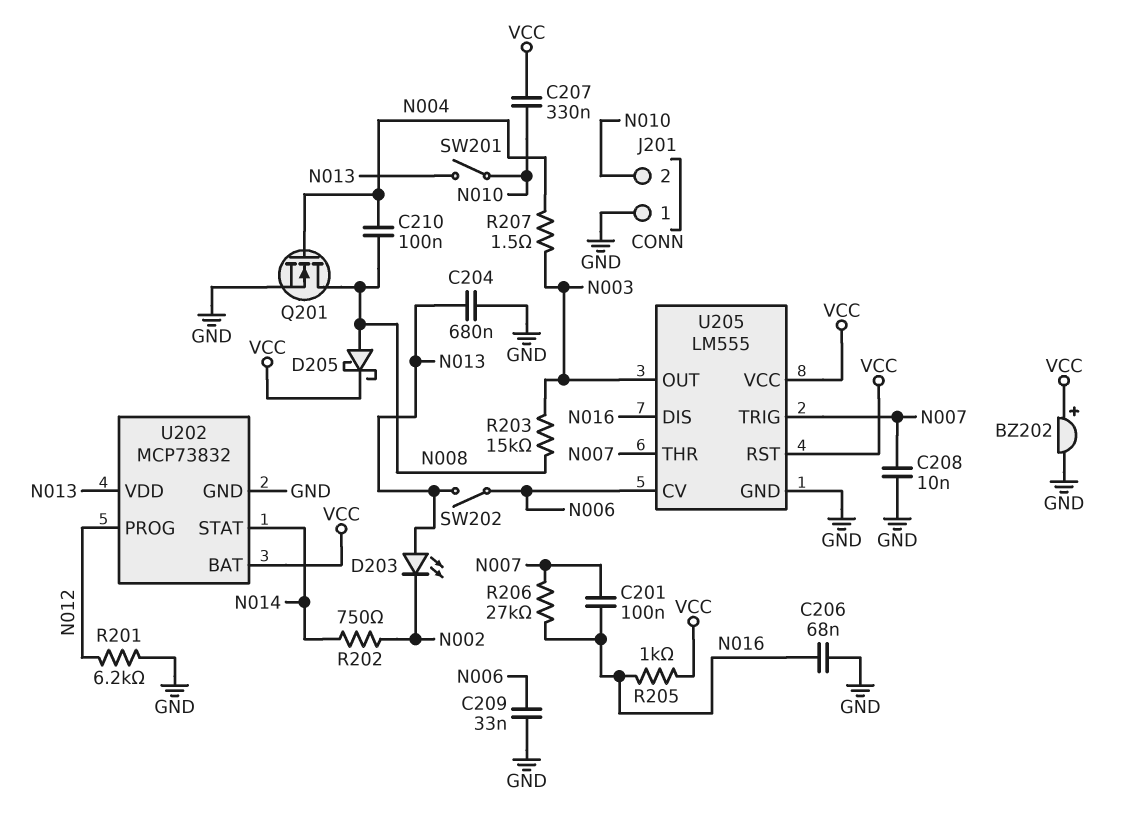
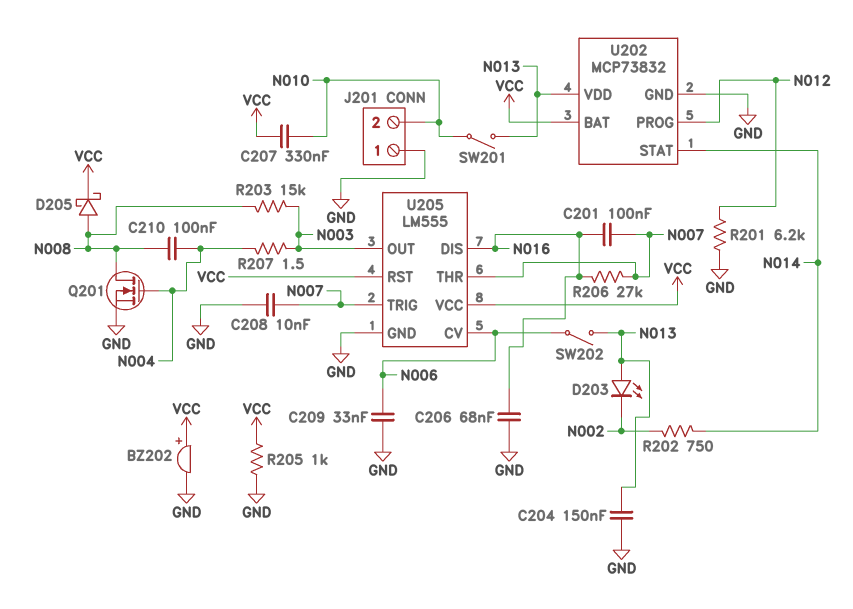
C204: 680nF (GND, N013) -> 150nF (GND, N013)
R205: 1k (N016, VCC) -> 1k (GND, VCC)

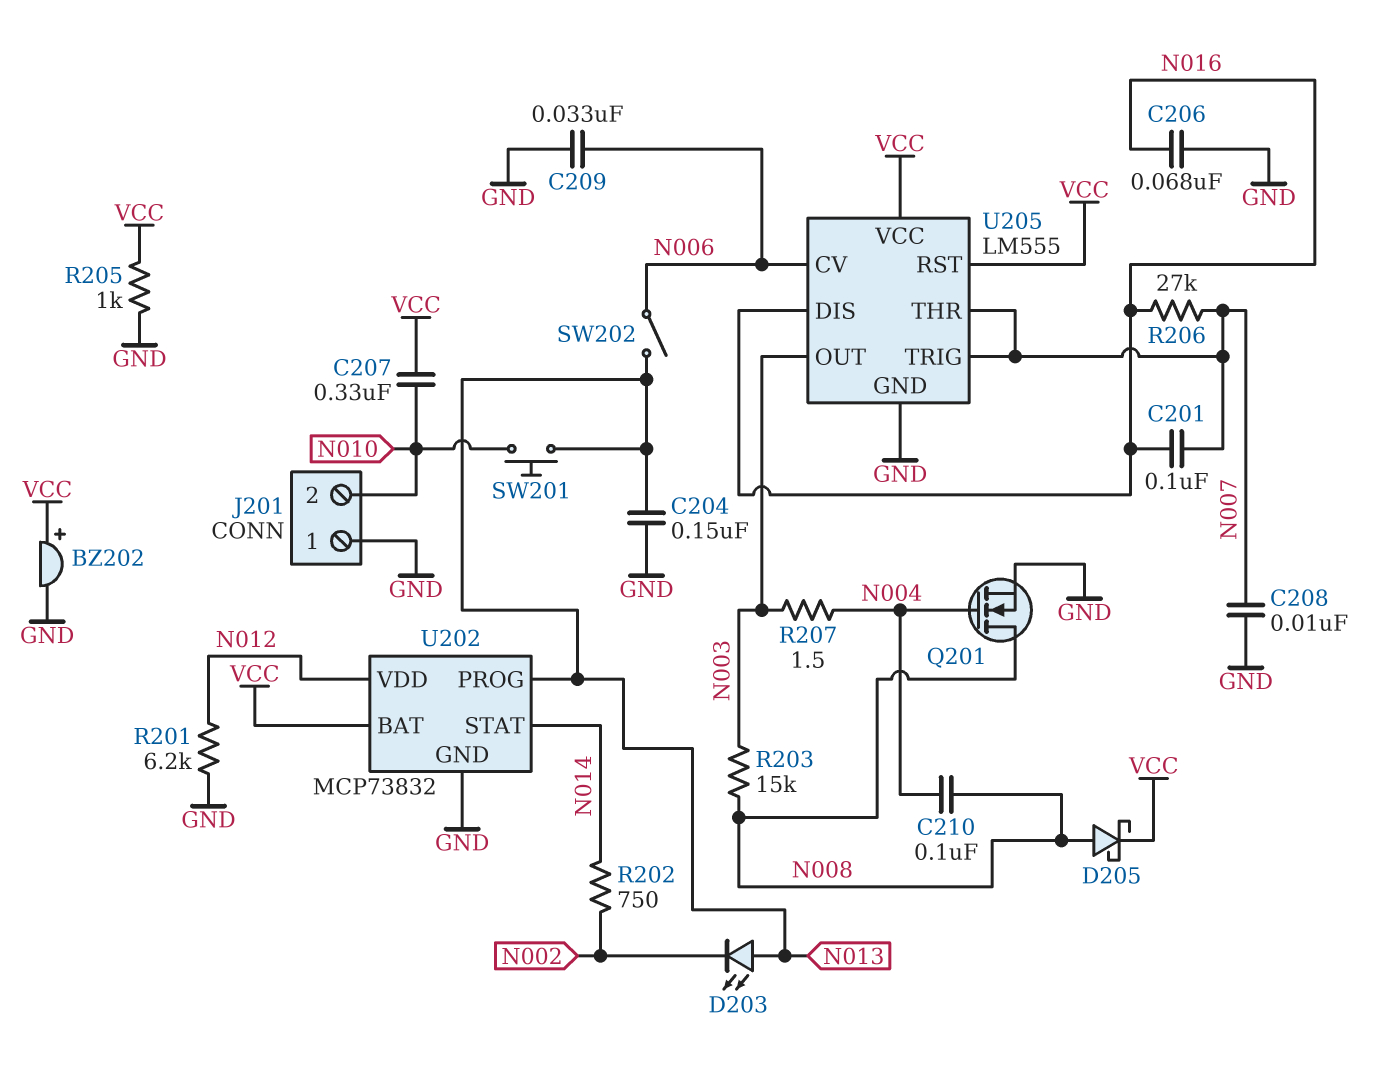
SW201: switch (N010, N013) -> button (N010, N013)
U202 pin PROG: N012 -> N013
U202 pin VDD: N013 -> N012

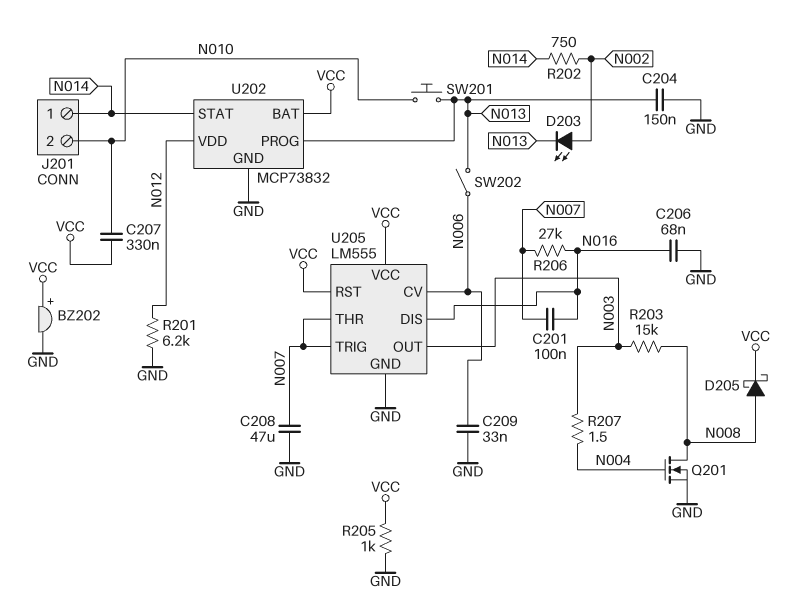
C208: 10nF (GND, N007) -> 47uF (GND, N007)
C210: 100nF (N004, N008) -> none
D203: LED (A N013, K N002) -> LED (A N002, K N013)
J201 pin 1: GND -> N014

